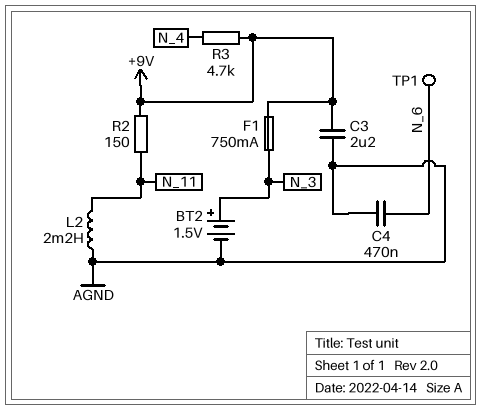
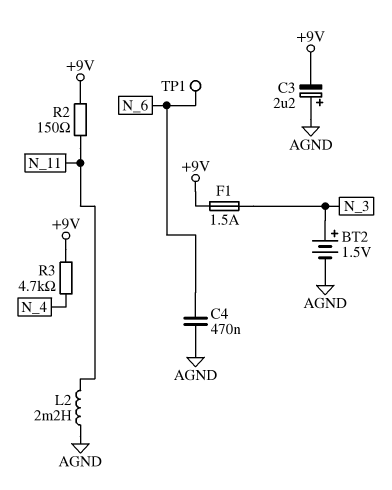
C3: 2.2uF (+9V, AGND) -> 2.2uF (plus AGND, minus +9V)
F1: 750mA (+9V, N_3) -> 1.5A (+9V, N_3)

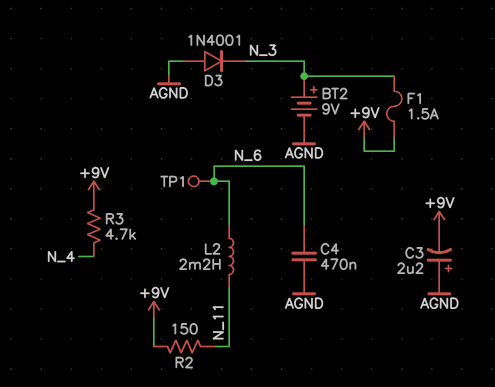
BT2: 1.5V (plus N_3, minus AGND) -> 9V (plus N_3, minus AGND)
D3: none -> diode 1N4001 (A AGND, K N_3)
L2: 2.2mH (AGND, N_11) -> 2.2mH (N_6, N_11)

